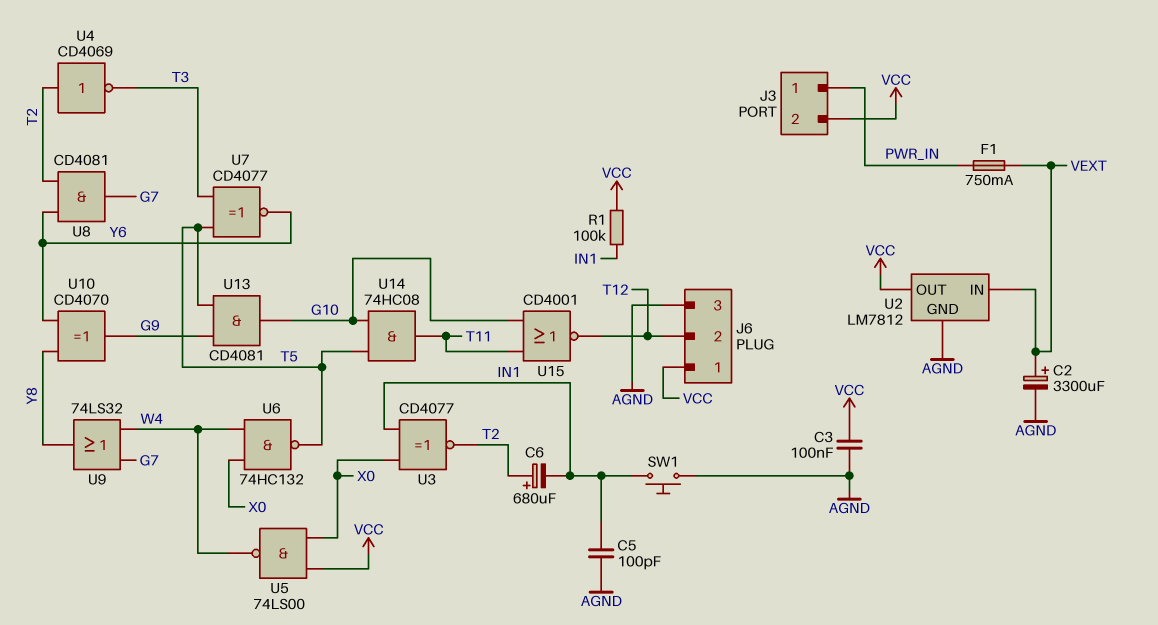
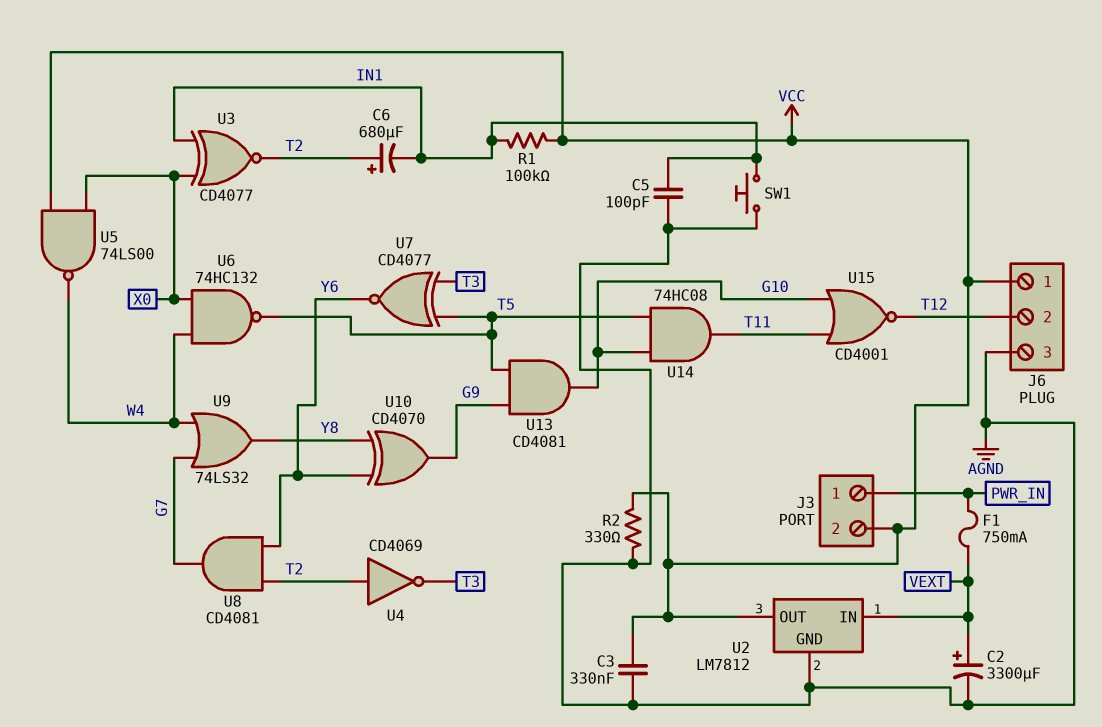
C3: 100nF (AGND, VCC) -> 330nF (AGND, VCC)
R2: none -> 330 (AGND, VCC)

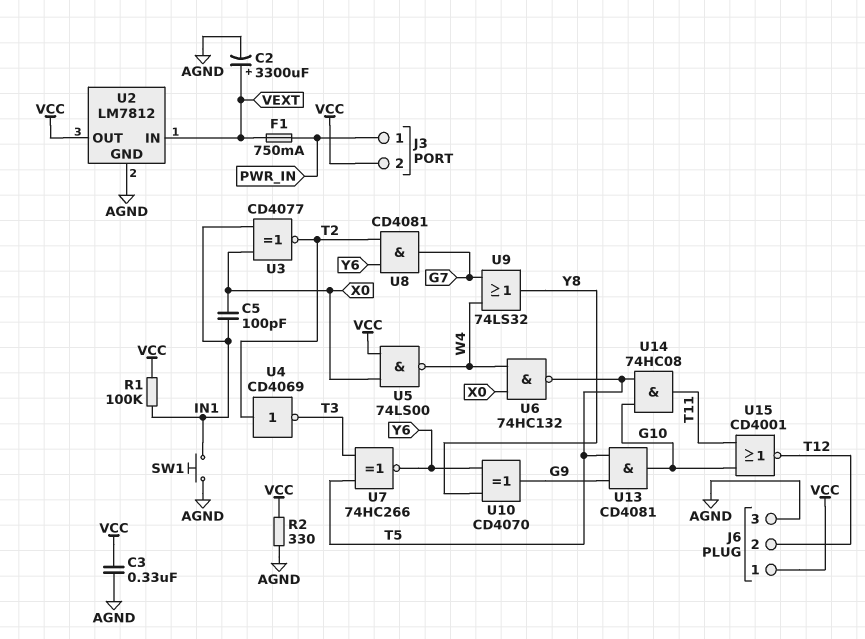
C5: 100pF (AGND, IN1) -> 100pF (IN1, X0)
C6: 680uF (plus T2, minus IN1) -> none
U7: XNOR CD4077 (in T3, in T5, out Y6) -> XNOR 74HC266 (in T3, in T5, out Y6)

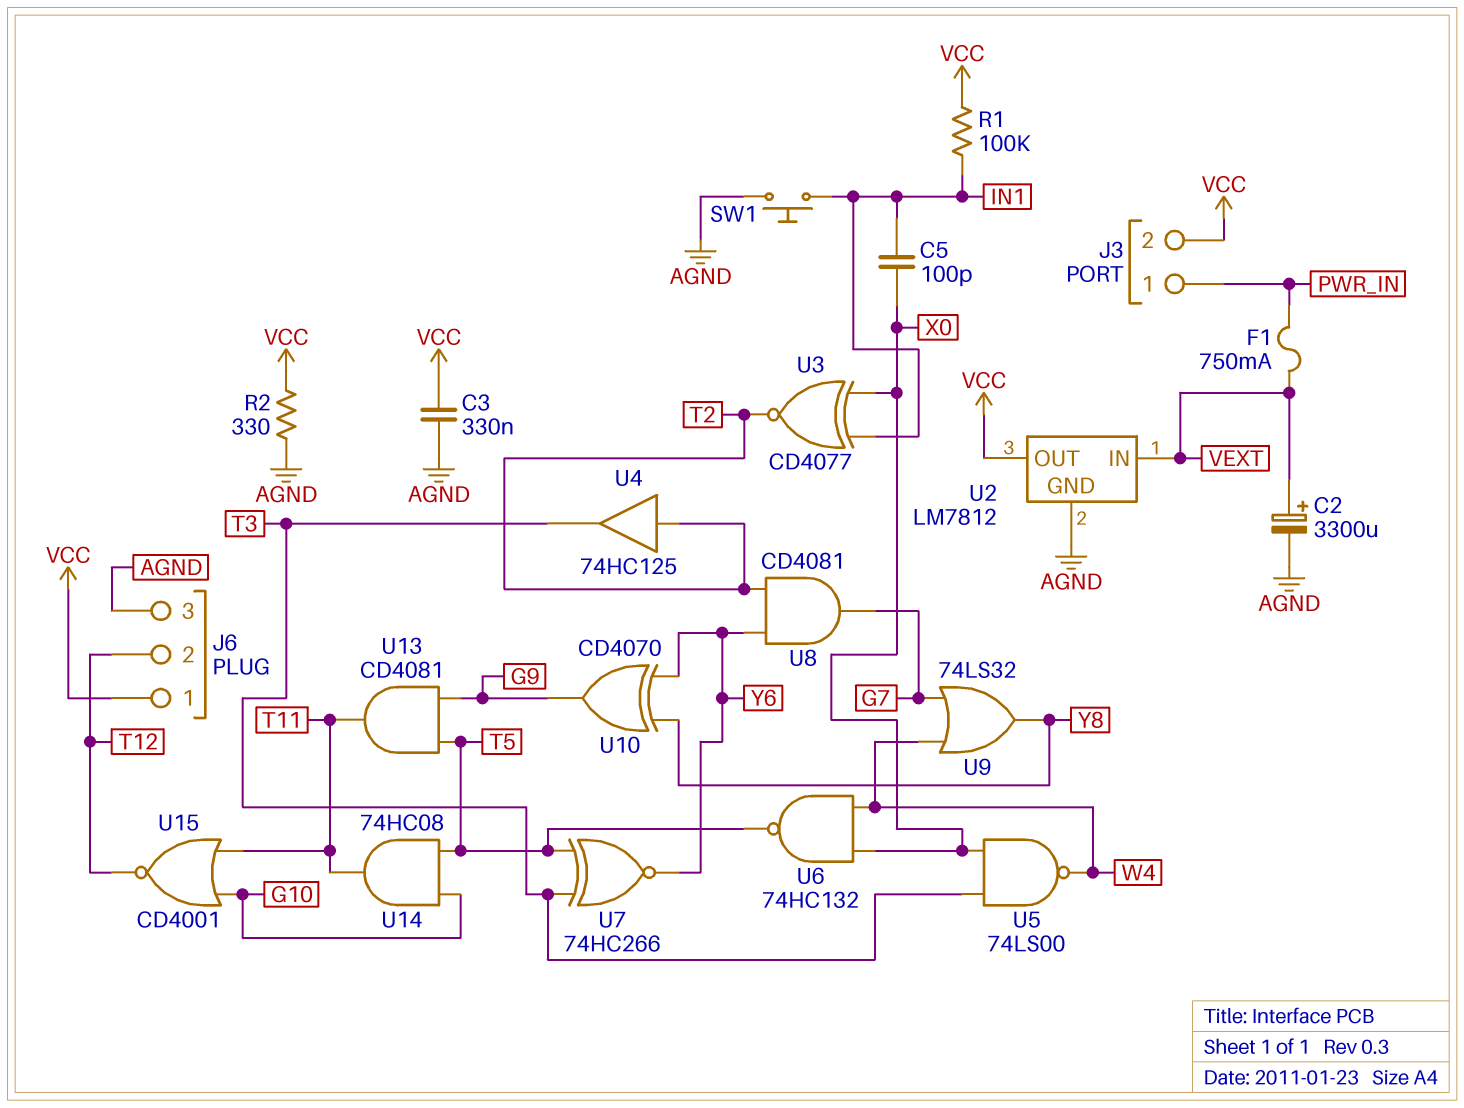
U4: NOT CD4069 (in T2, out T3) -> buffer 74HC125 (in T2, out T3)
U5: NAND 74LS00 (in VCC, in X0, out W4) -> NAND 74LS00 (in T3, in X0, out W4)
U13: AND CD4081 (in G9, in T5, out G10) -> AND CD4081 (in G9, in T5, out T11)

